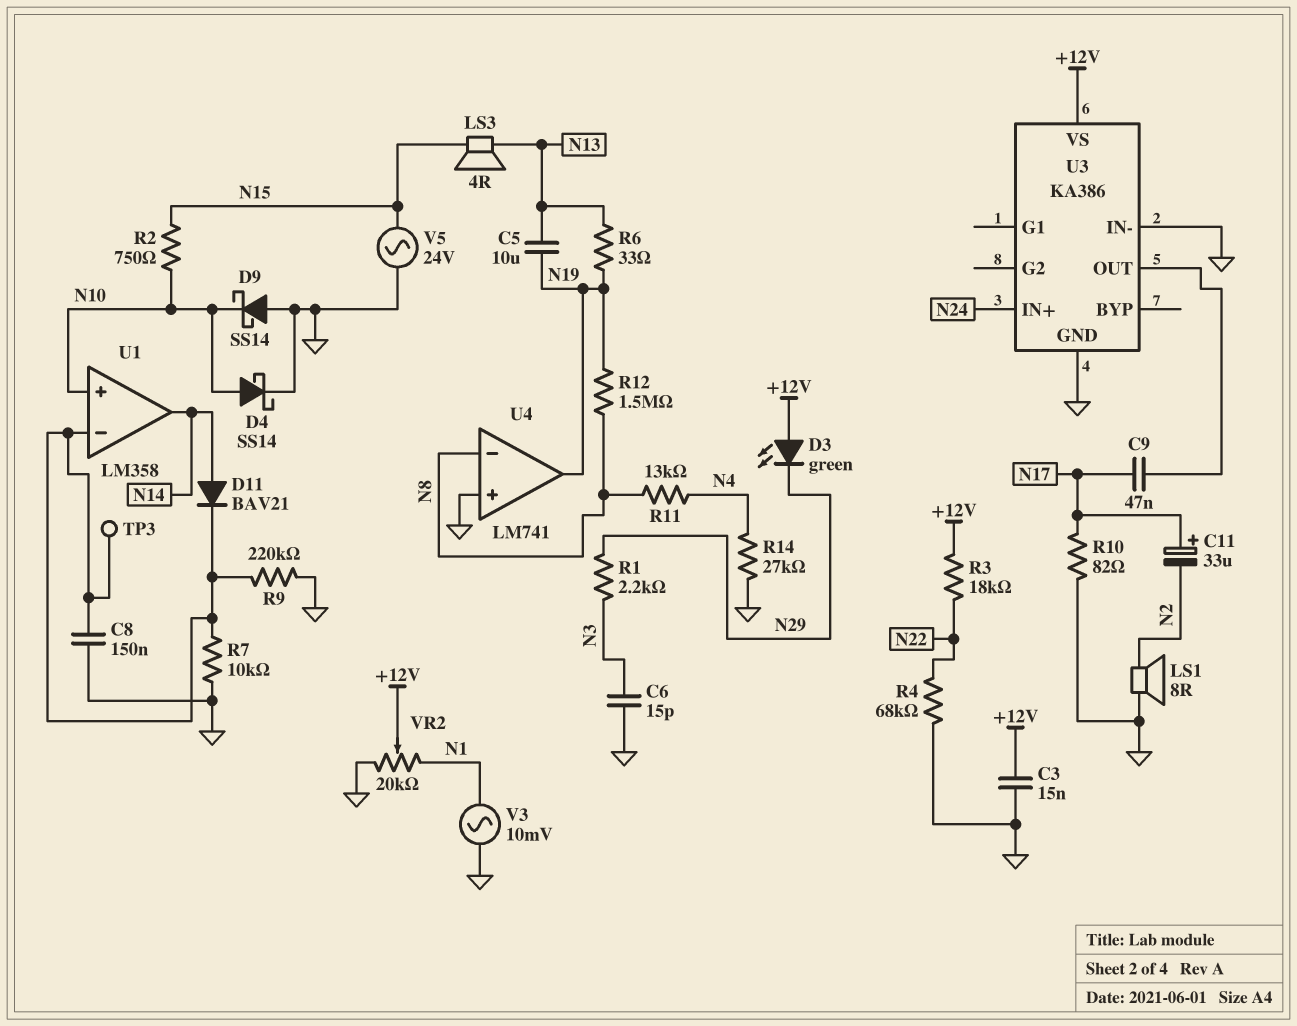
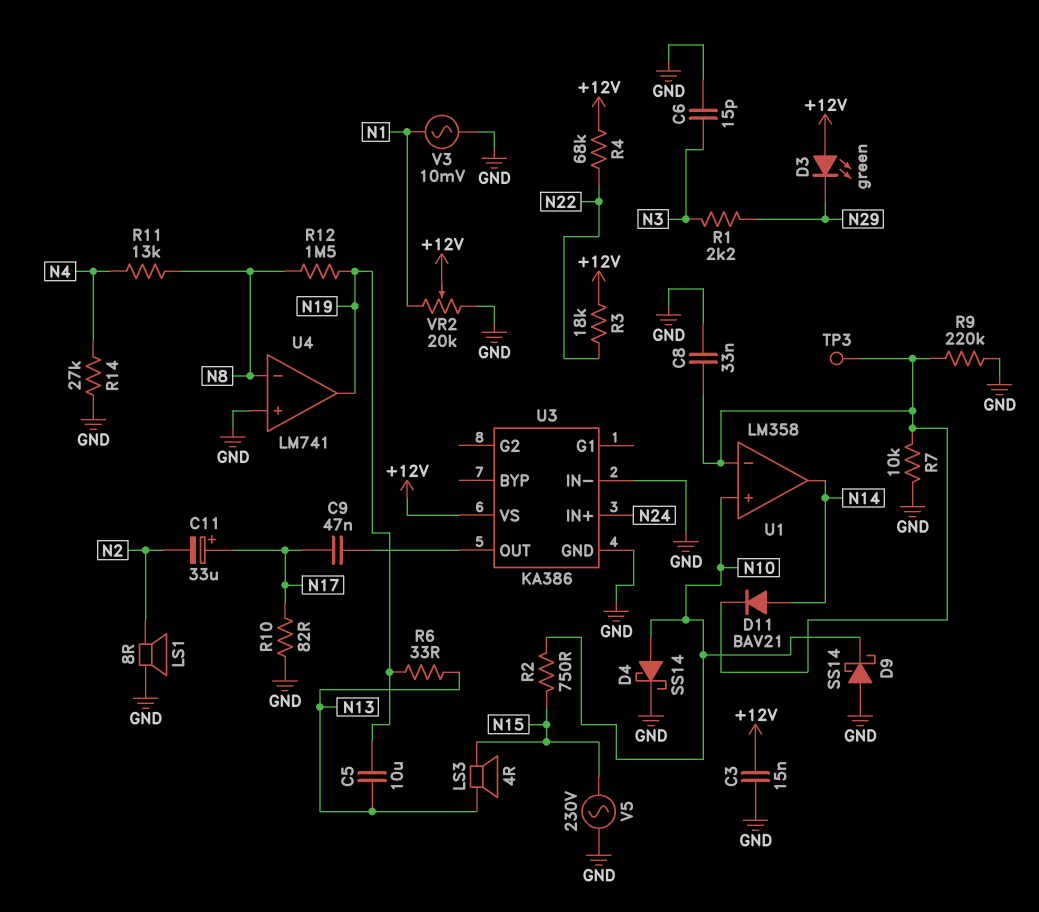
C8: 150nF (GND, U1/in-) -> 33nF (GND, U1/in-)
R4: 68k (GND, N22) -> 68k (+12V, N22)
V5: AC 24V (GND, N15) -> AC 230V (GND, N15)

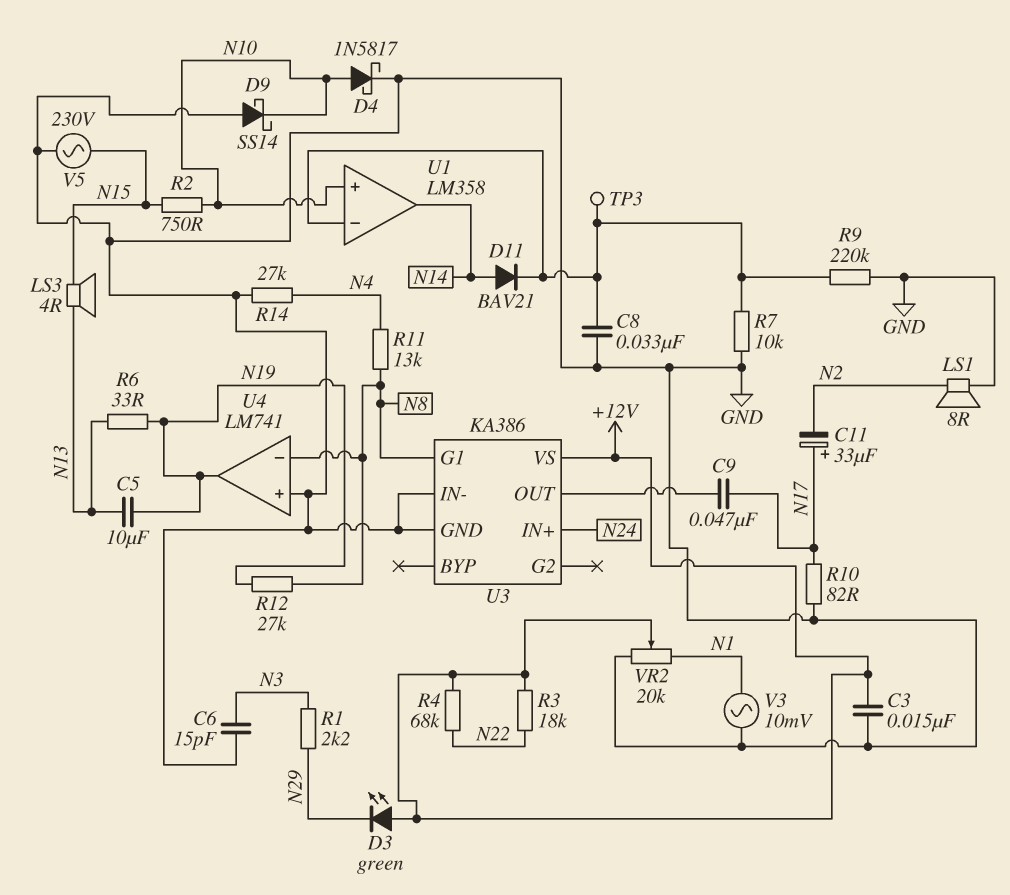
D4: schottky SS14 (A N10, K GND) -> schottky 1N5817 (A N10, K GND)
R12: 1.5M (N8, N19) -> 27k (N8, N19)
U3 pin G1: none -> N8

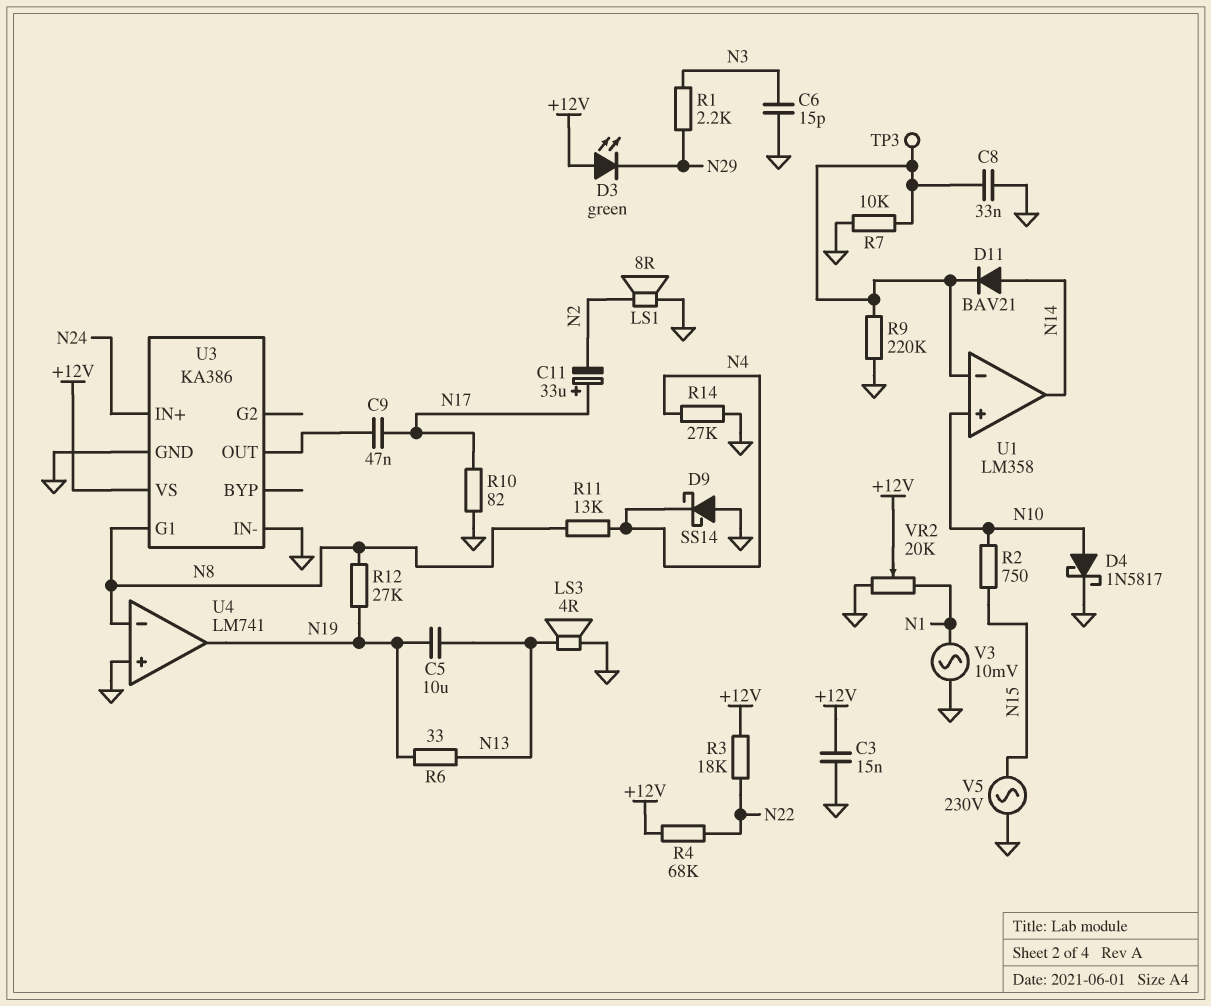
D9: schottky SS14 (A GND, K N10) -> schottky SS14 (A GND, K N4)
LS3: speaker 4R (N13, N15) -> speaker 4R (GND, N13)

